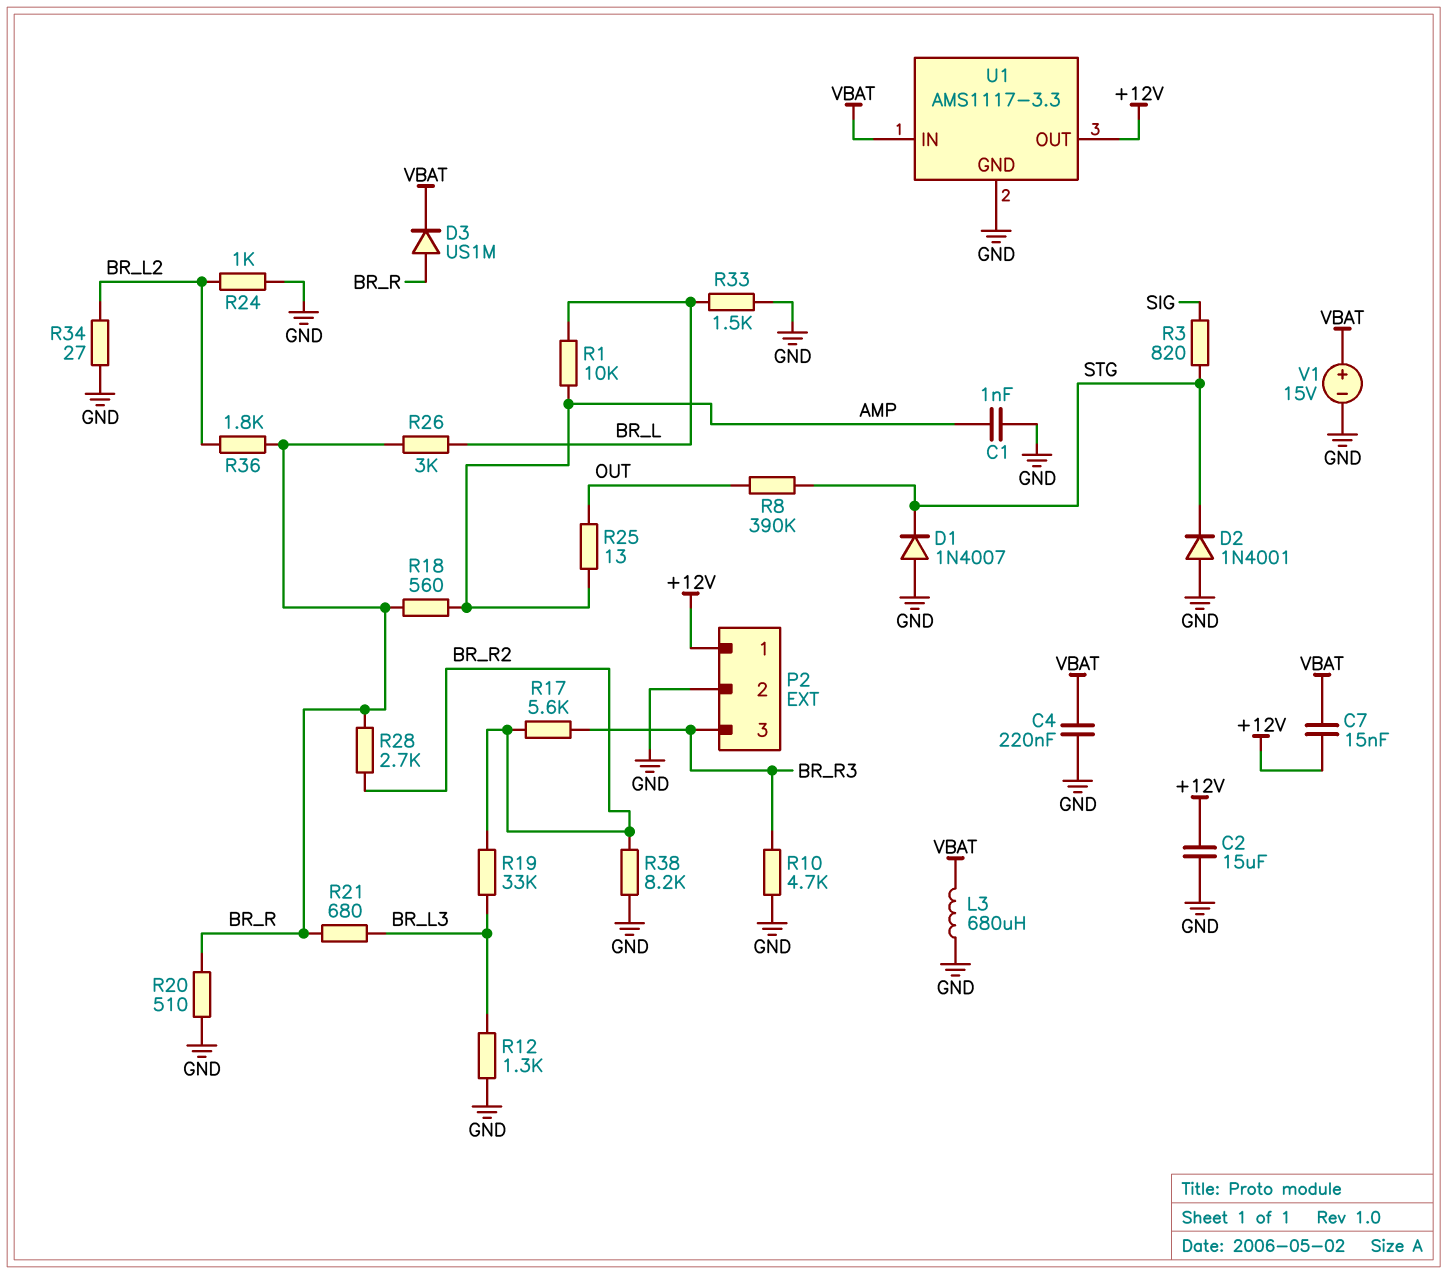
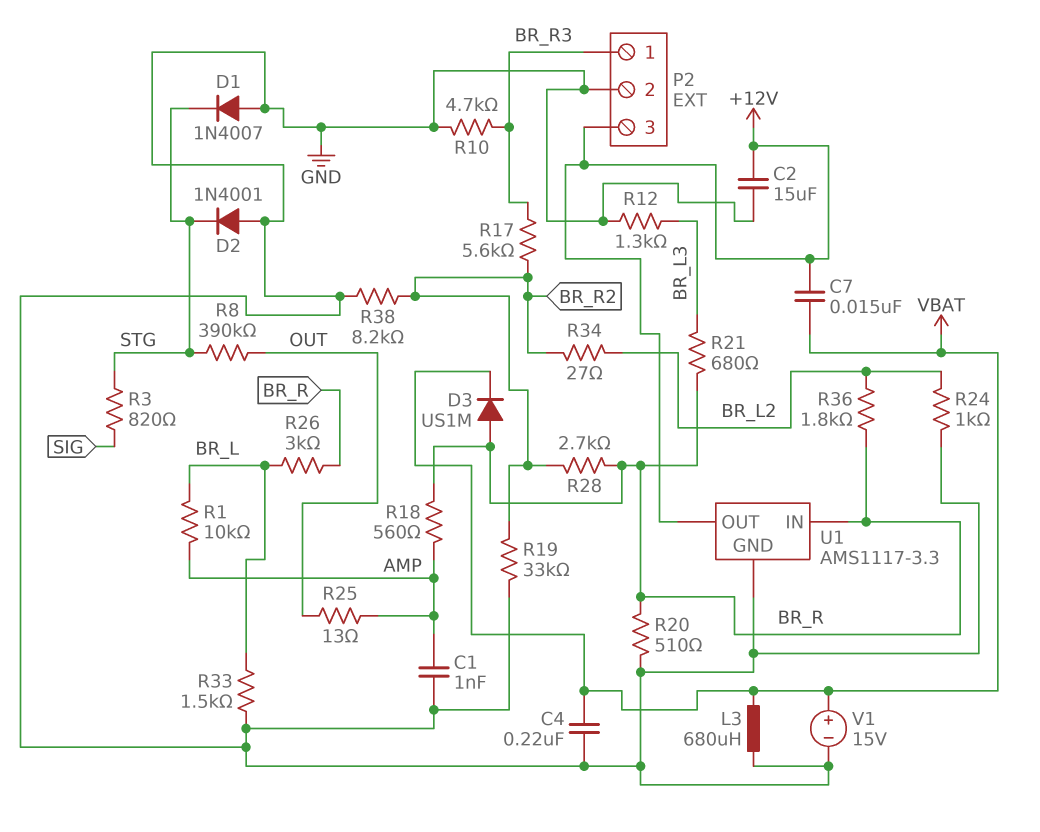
P2 pin 1: +12V -> BR_R3
P2 pin 3: BR_R3 -> +12V
R19: 33k (BR_L3, BR_R2) -> 33k (BR_R2, GND)
R34: 27 (BR_L2, GND) -> 27 (BR_L2, BR_R2)
U1 pin IN: VBAT -> BR_R

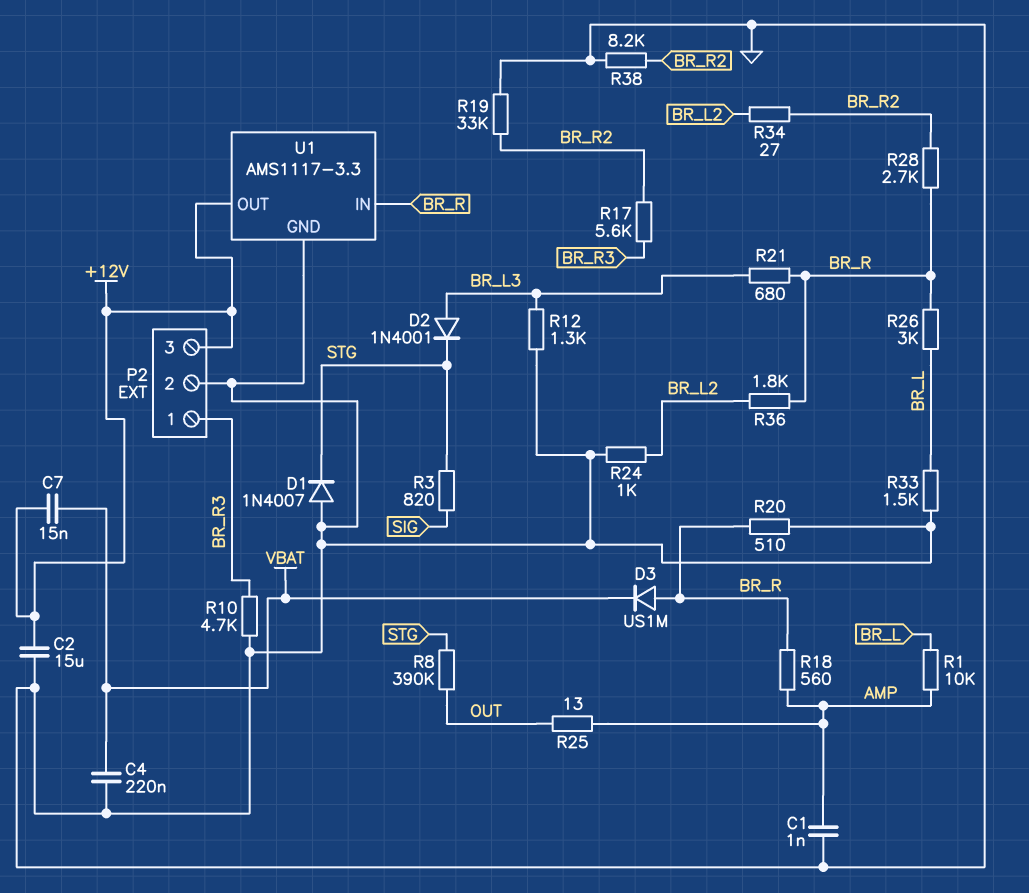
D2: diode 1N4001 (A GND, K STG) -> diode 1N4001 (A BR_L3, K STG)
L3: 680uH (GND, VBAT) -> none
V1: 15V (plus VBAT, minus GND) -> none

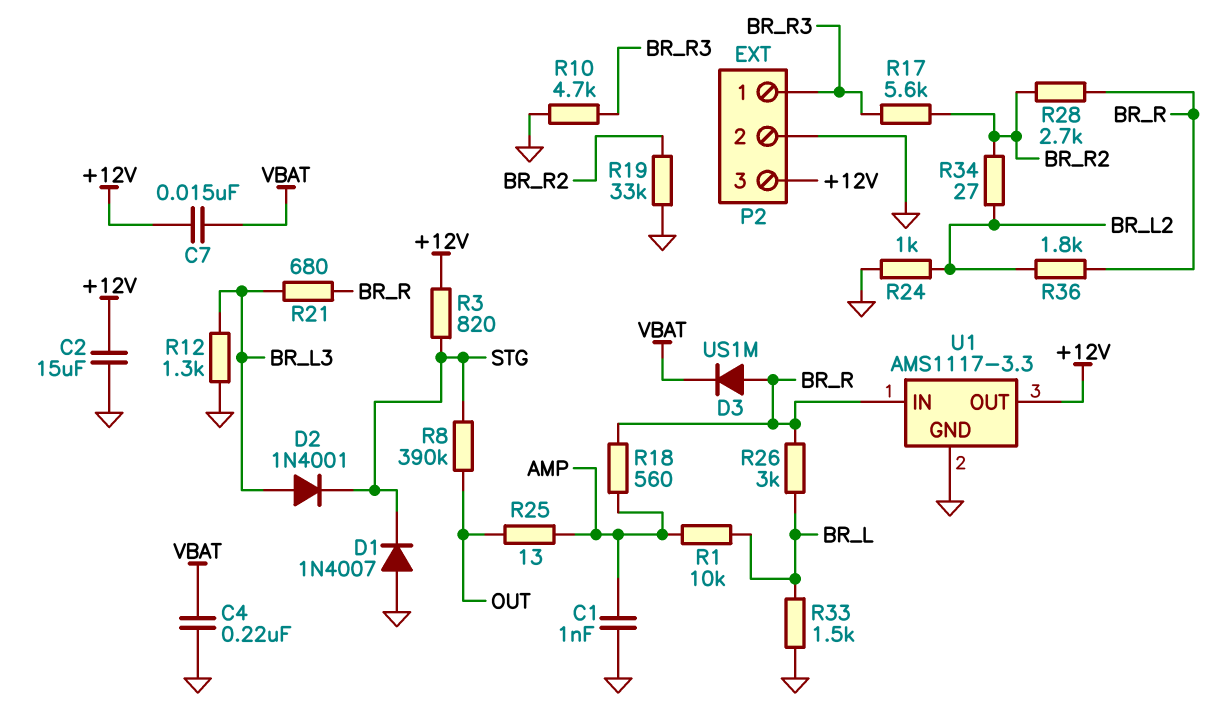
R3: 820 (SIG, STG) -> 820 (+12V, STG)
R20: 510 (BR_R, GND) -> none
R38: 8.2k (BR_R2, GND) -> none

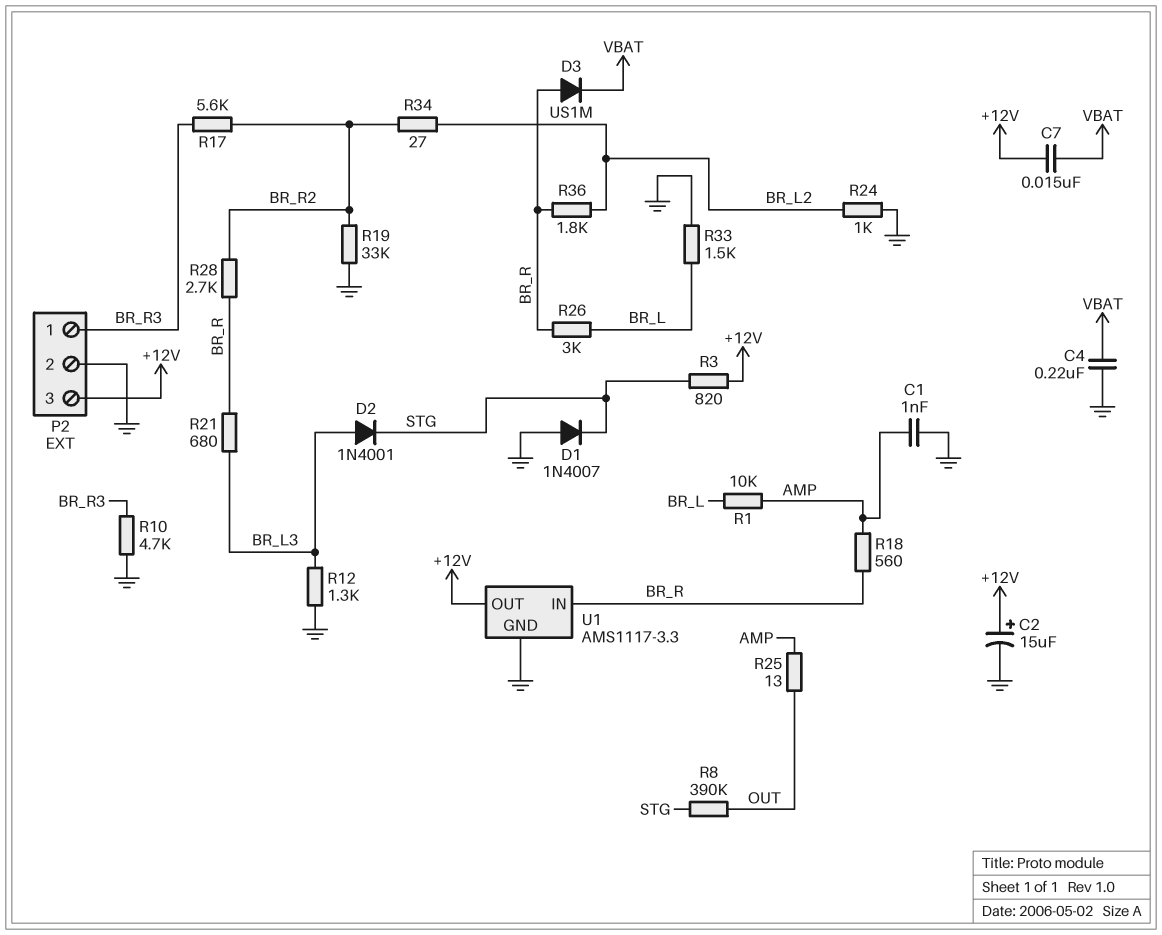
C2: 15uF (+12V, GND) -> 15uF (plus +12V, minus GND)

